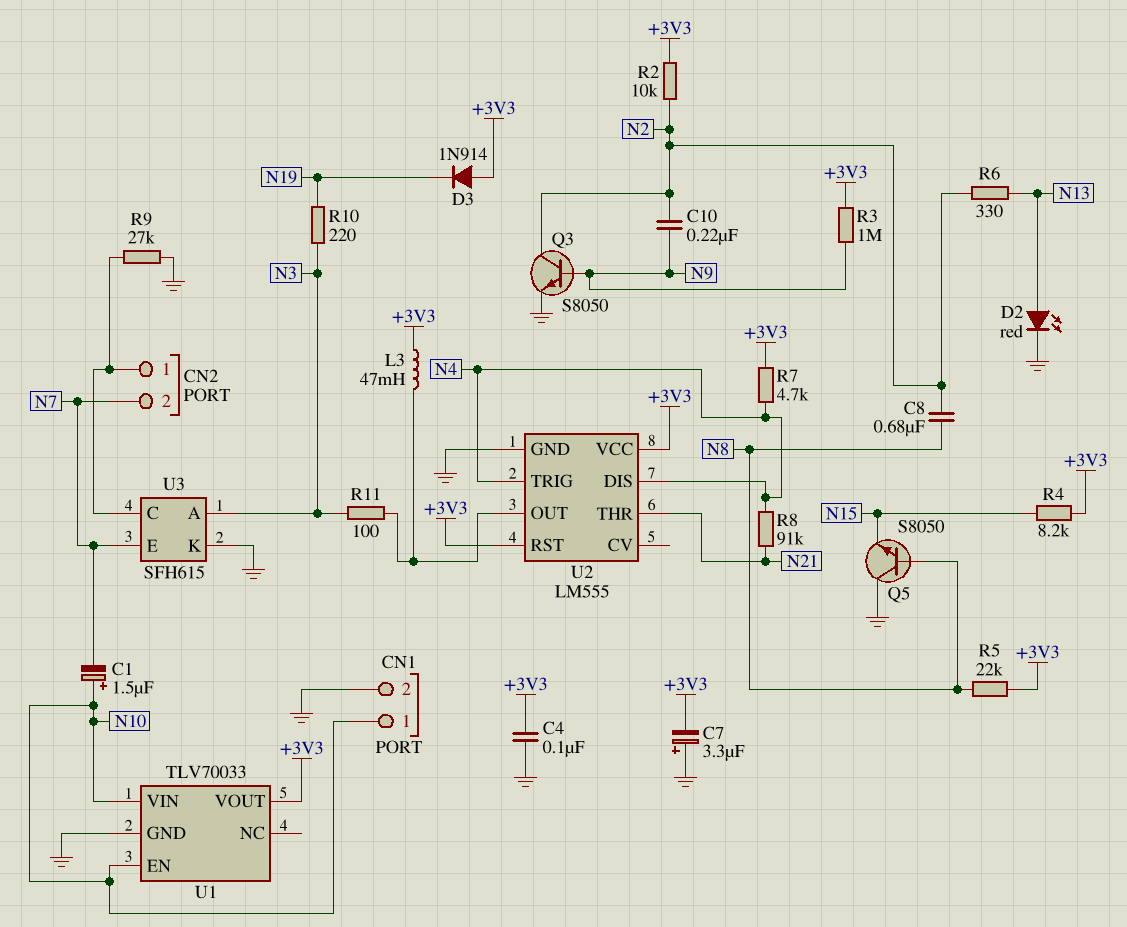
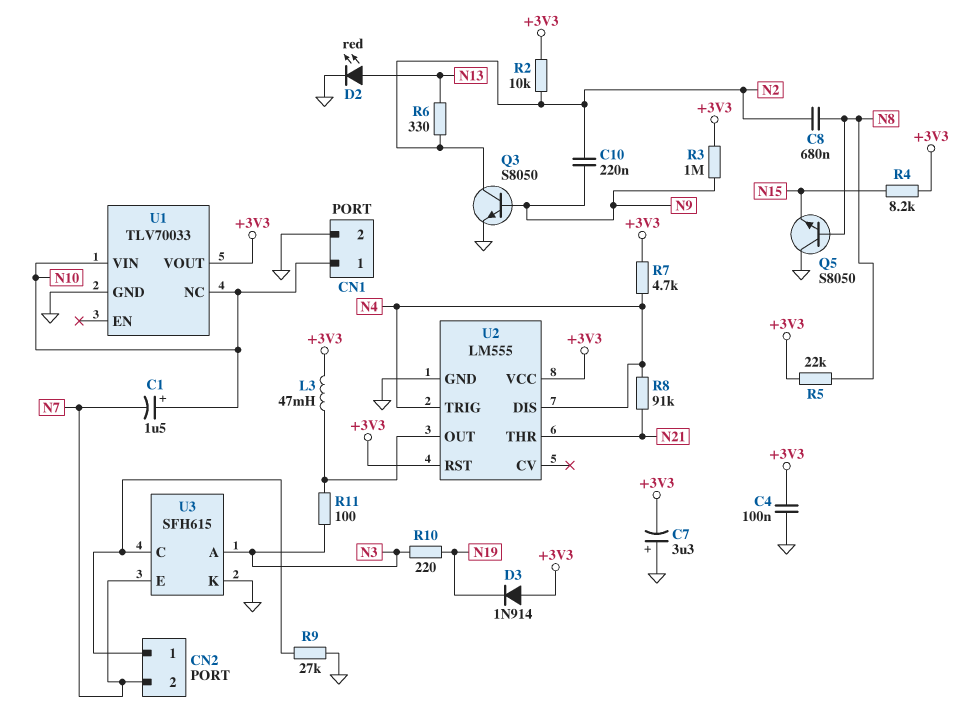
U1 pin EN: N10 -> none
U1 pin NC: none -> N10

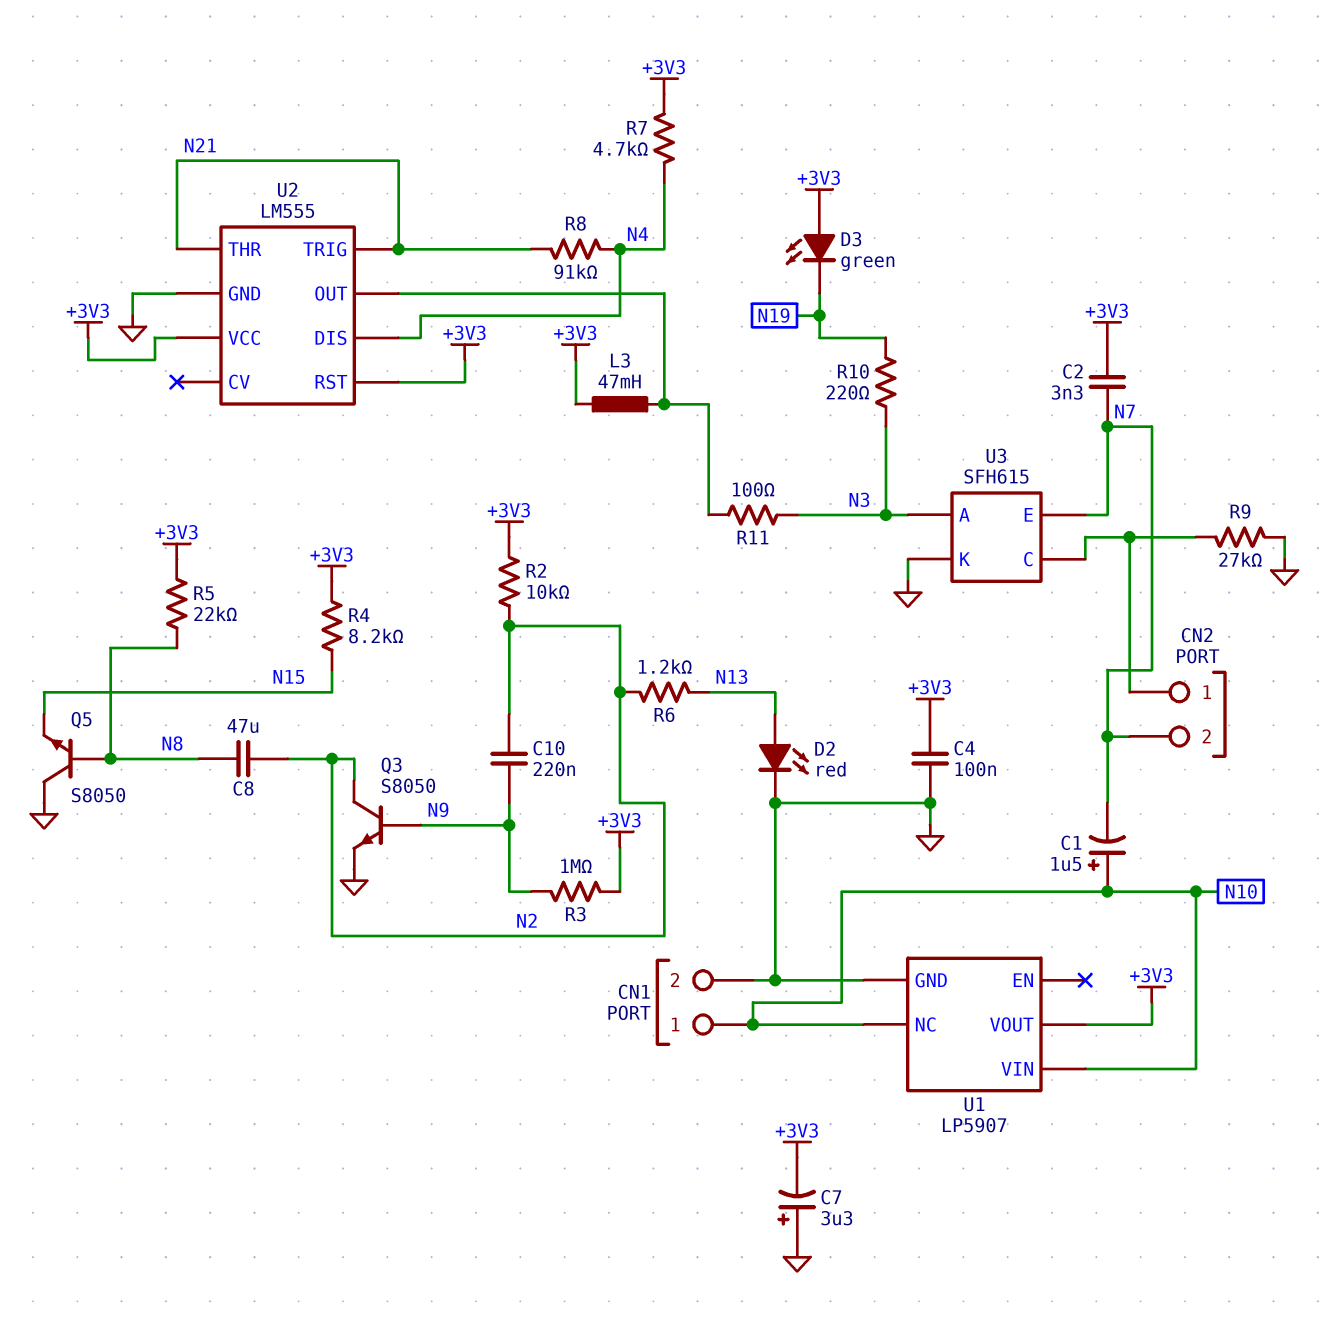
C2: none -> 3.3nF (+3V3, N7)
C8: 680nF (N2, N8) -> 47uF (N2, N8)
D3: diode 1N914 (A +3V3, K N19) -> LED green (A +3V3, K N19)
R6: 330 (N2, N13) -> 1.2k (N2, N13)
U1: TLV70033 -> LP5907
U2 pin TRIG: N4 -> N21

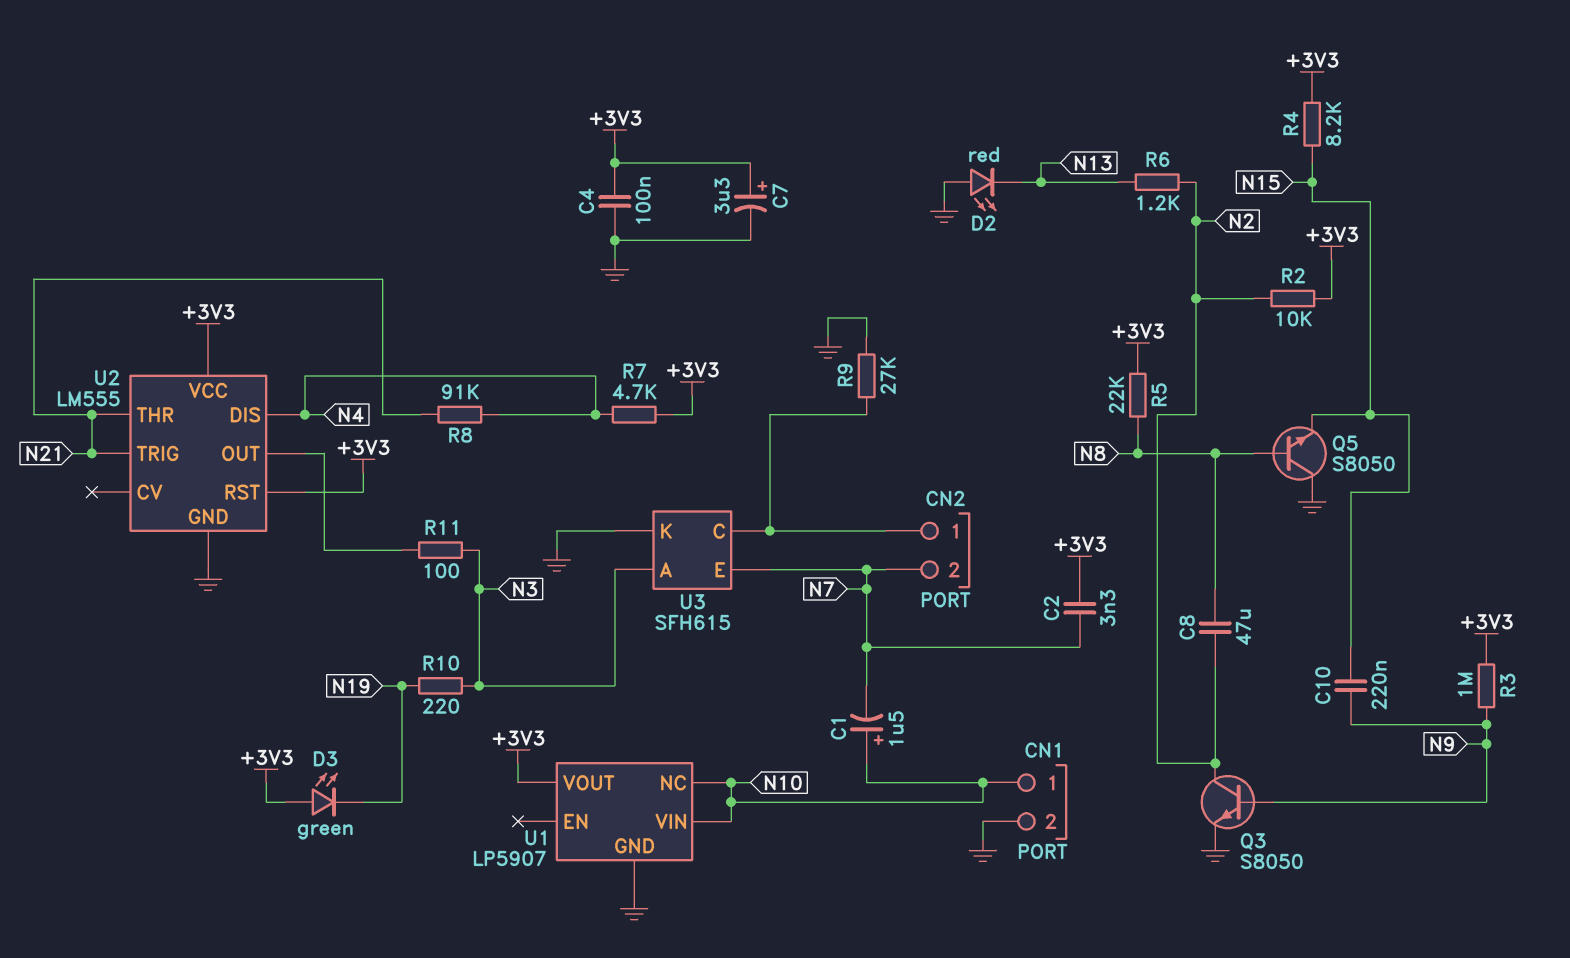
C7: 3.3uF (plus GND, minus +3V3) -> 3.3uF (plus +3V3, minus GND)
C10: 220nF (N2, N9) -> 220nF (N9, N15)
D2: LED red (A N13, K GND) -> LED red (A GND, K N13)
L3: 47mH (+3V3, U2/OUT) -> none

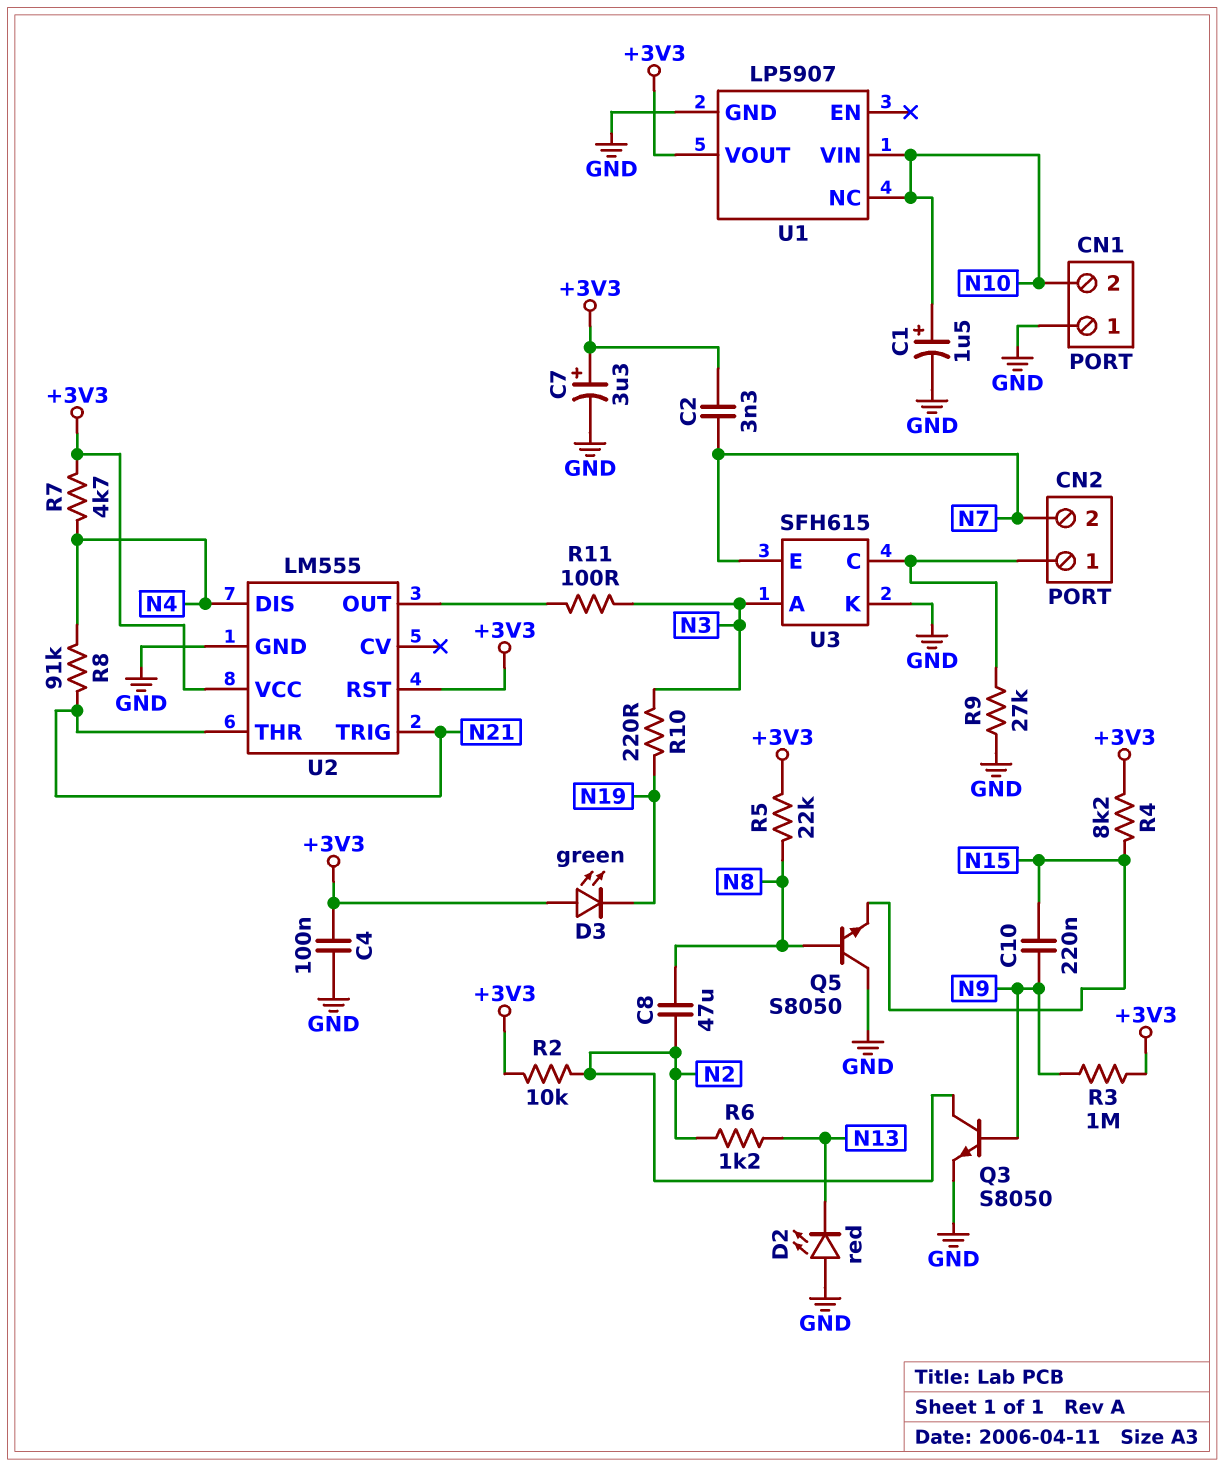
C1: 1.5uF (plus N10, minus N7) -> 1.5uF (plus N10, minus GND)
CN1 pin 1: N10 -> GND
CN1 pin 2: GND -> N10

